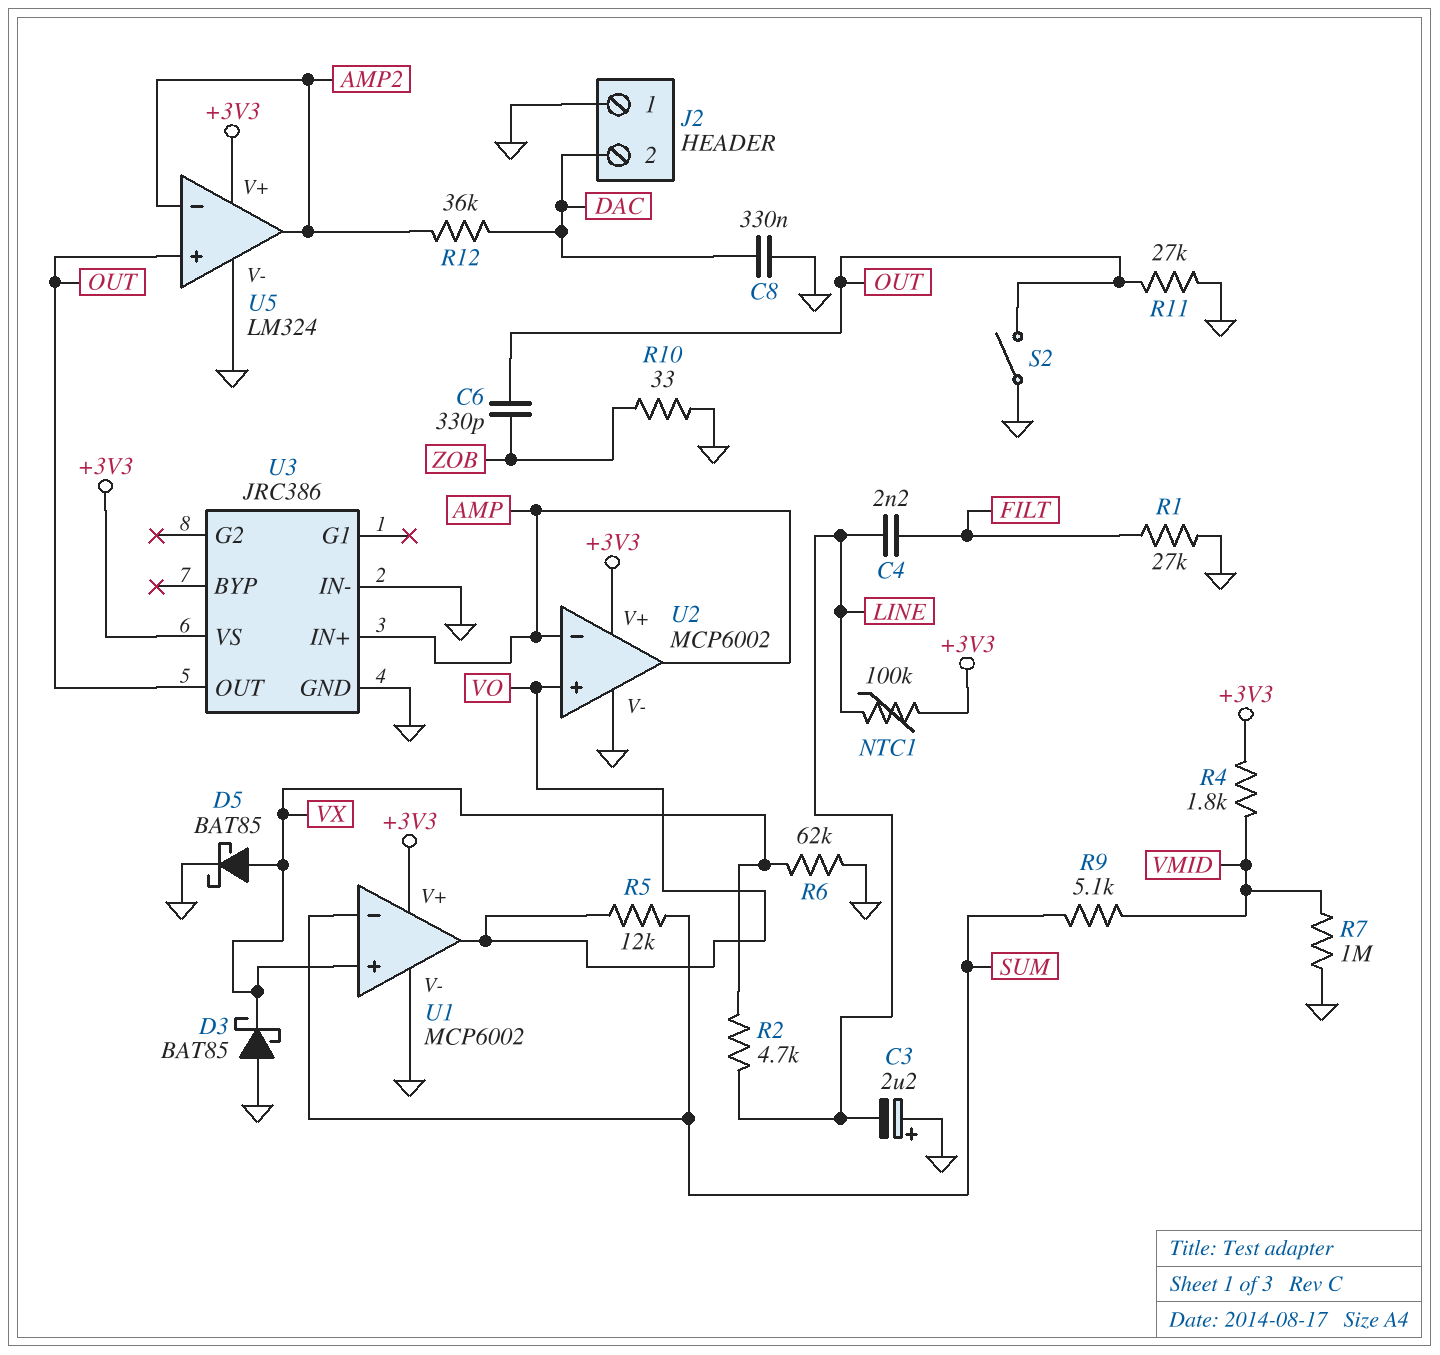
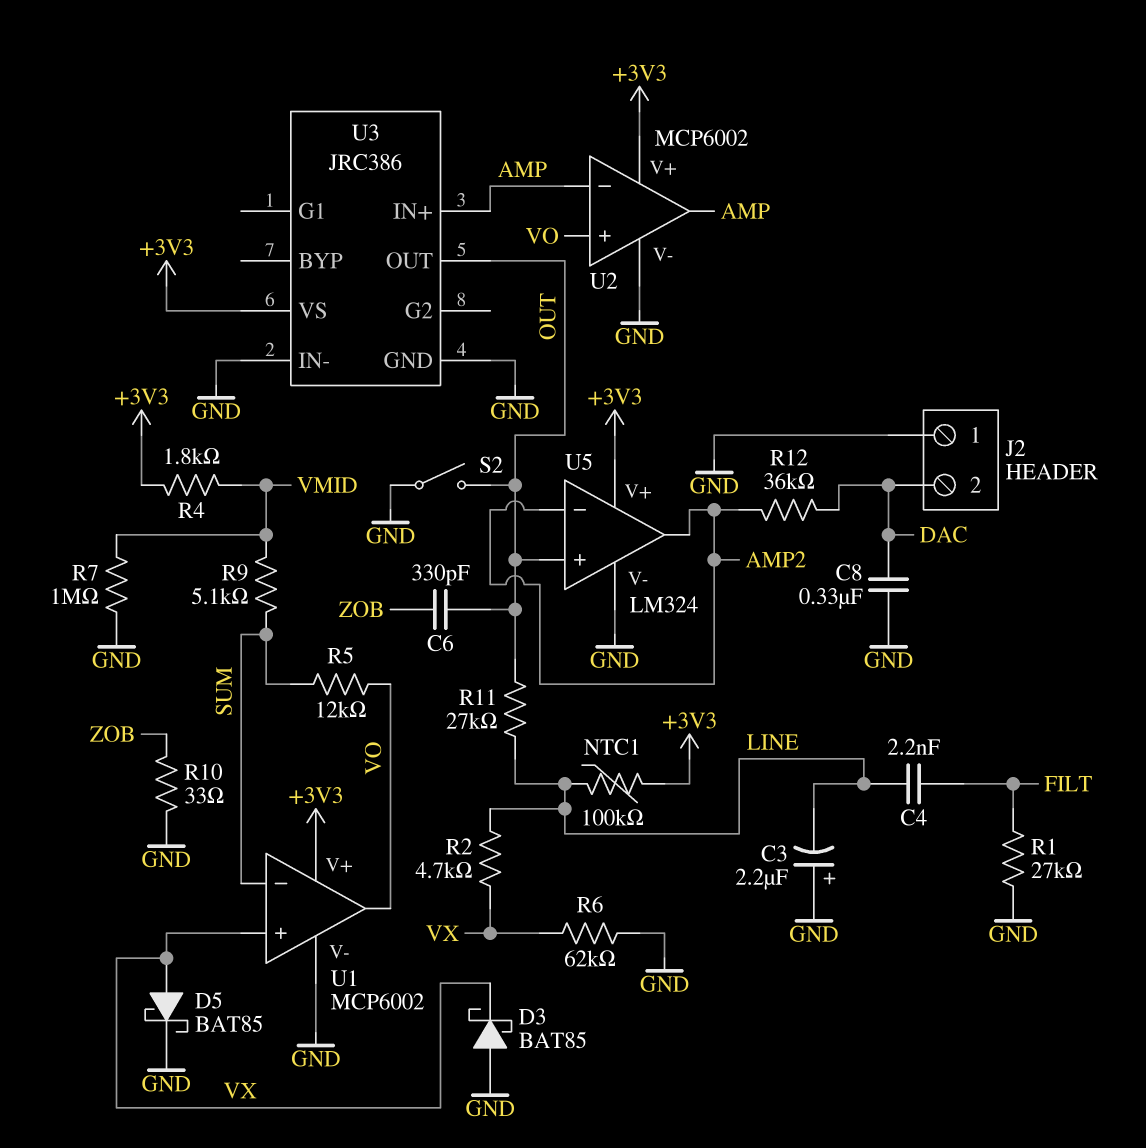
R11: 27k (GND, OUT) -> 27k (LINE, OUT)

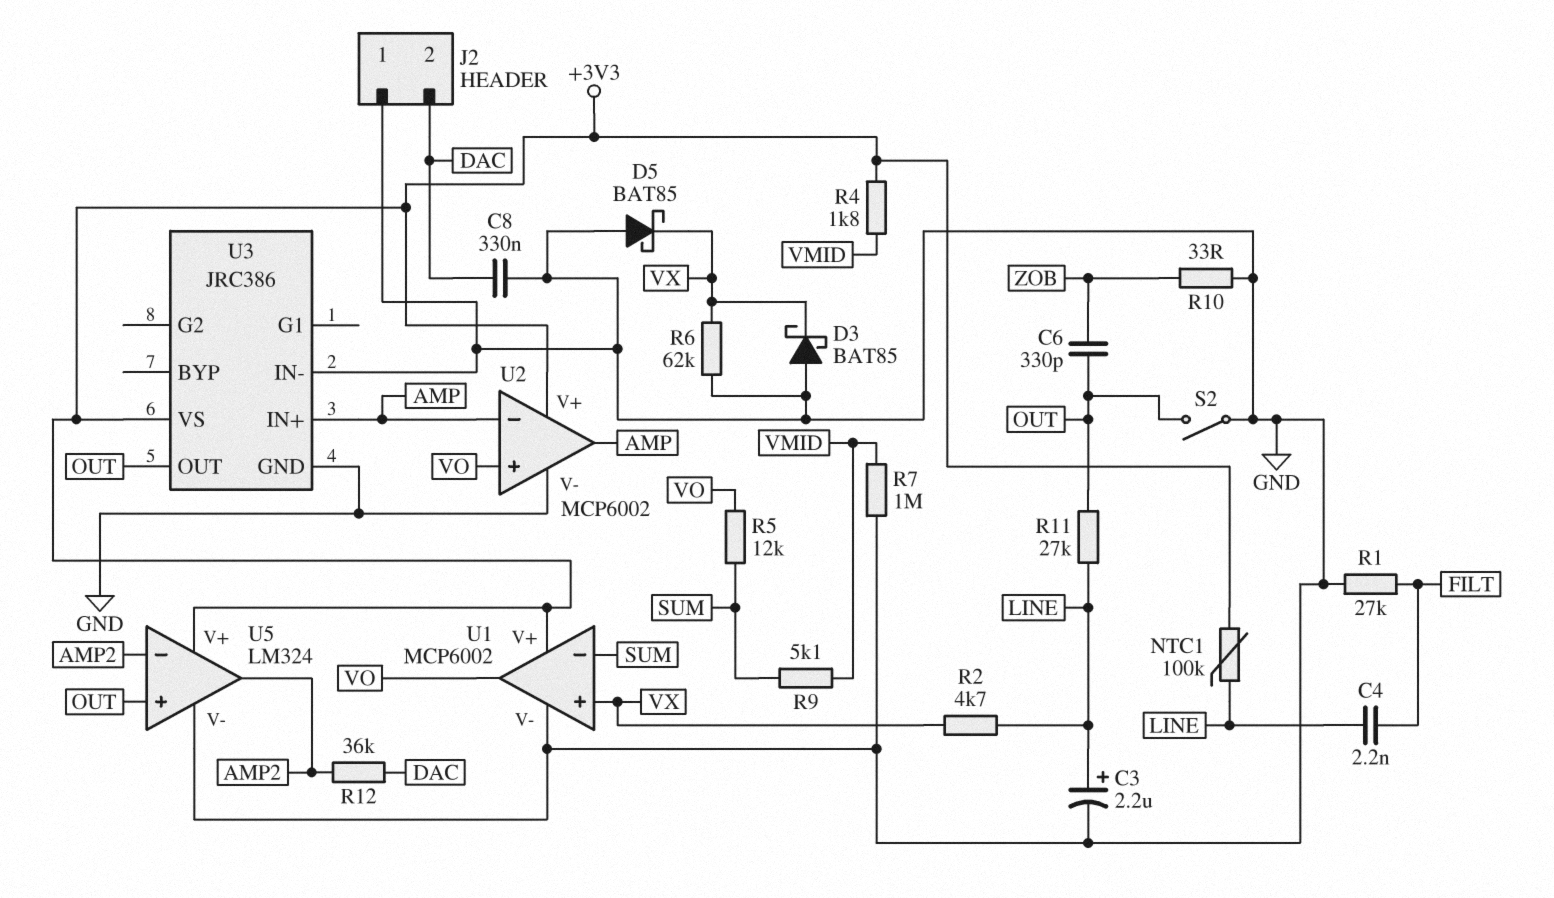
C3: 2.2uF (plus GND, minus LINE) -> 2.2uF (plus LINE, minus GND)
D5: schottky BAT85 (A VX, K GND) -> schottky BAT85 (A GND, K VX)

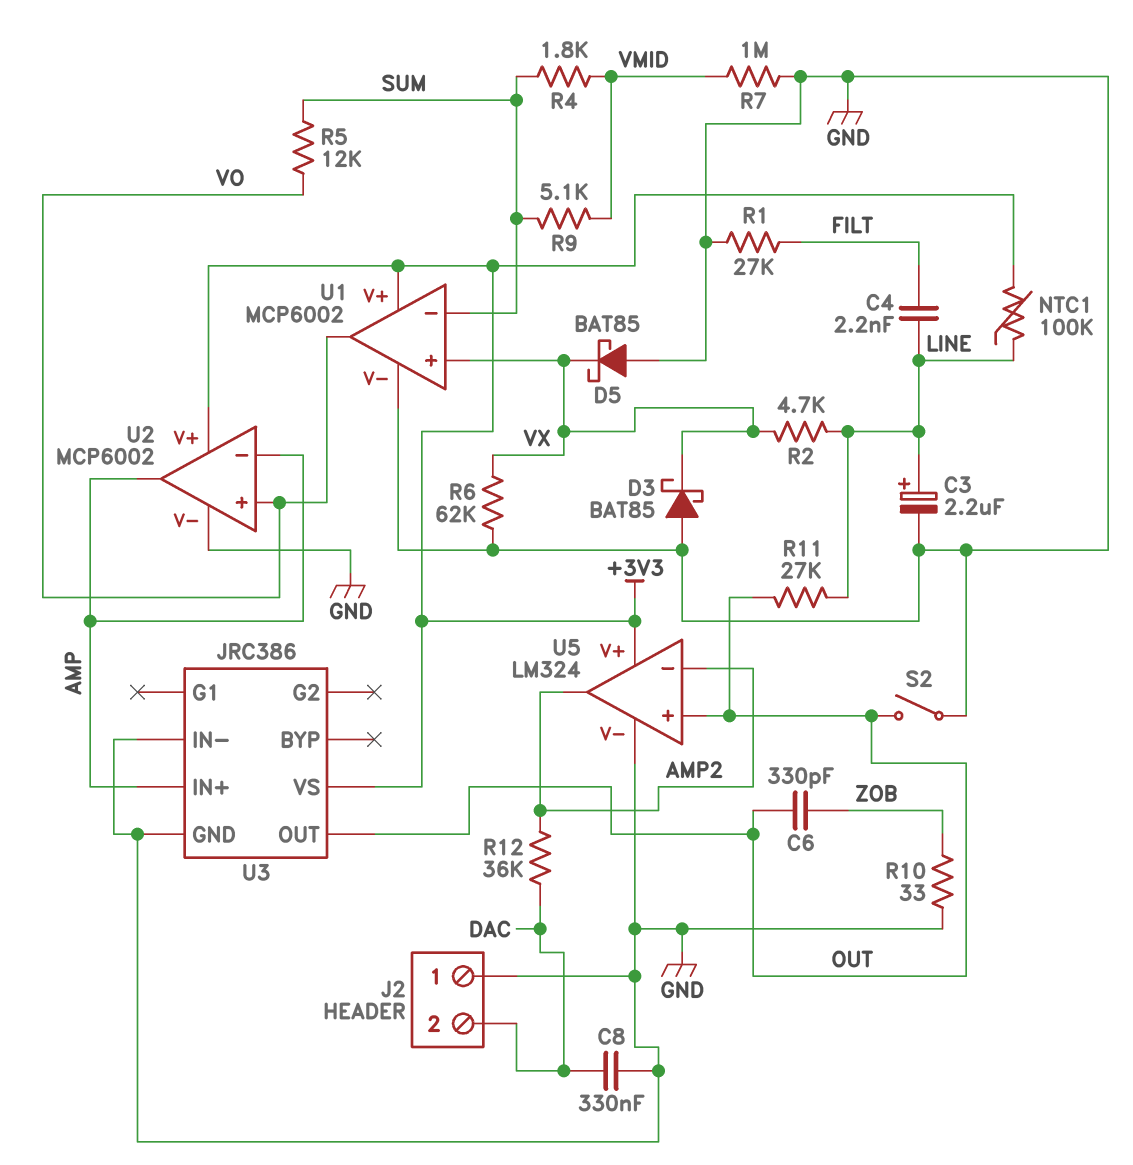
R4: 1.8k (+3V3, VMID) -> 1.8k (SUM, VMID)

